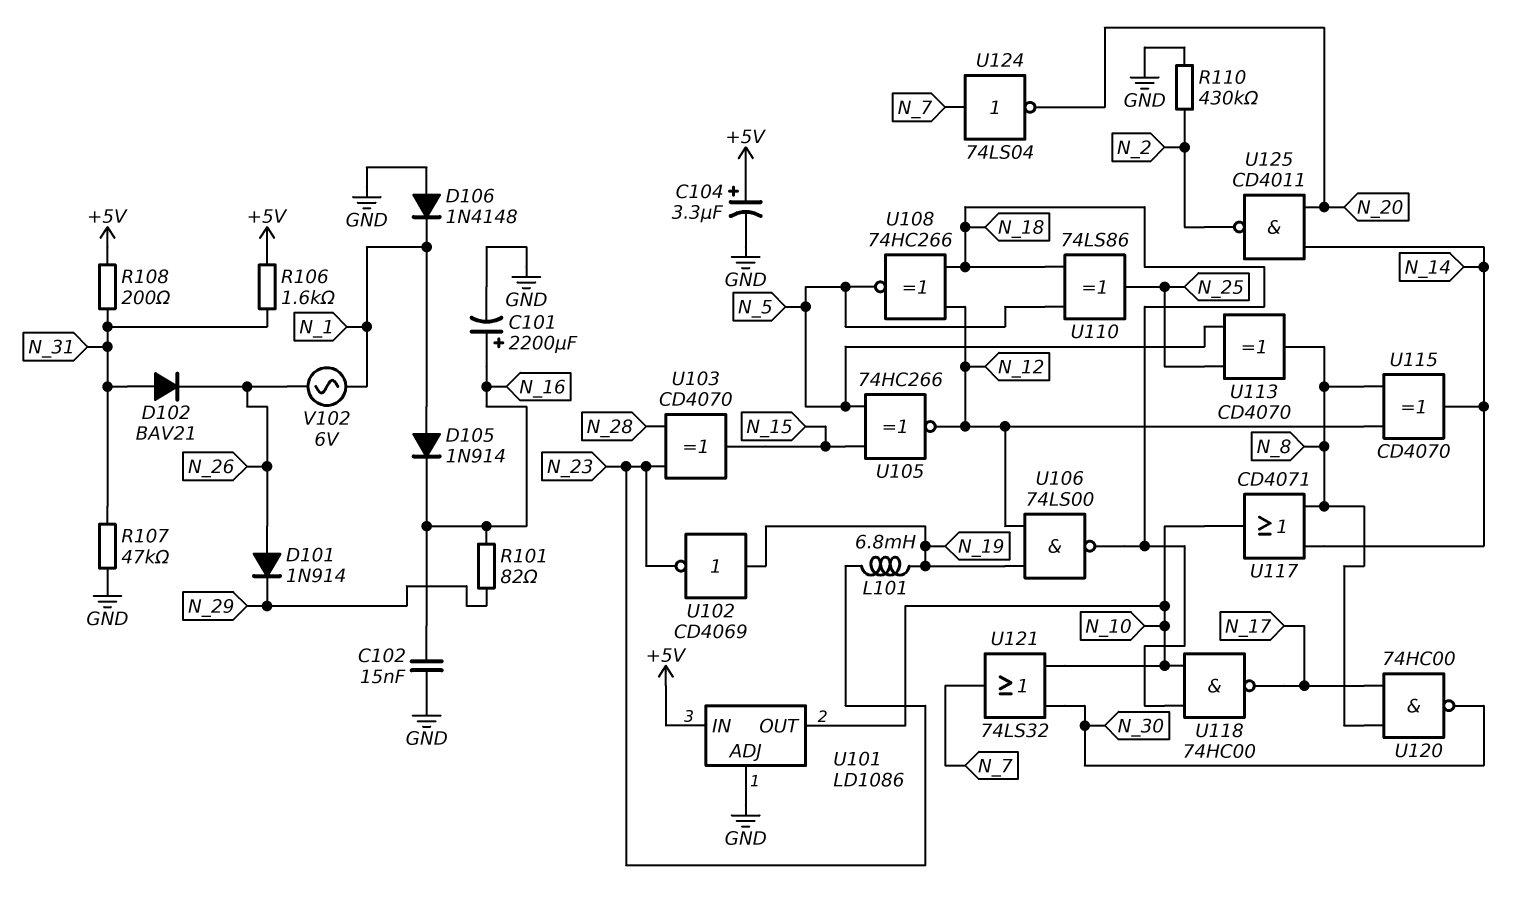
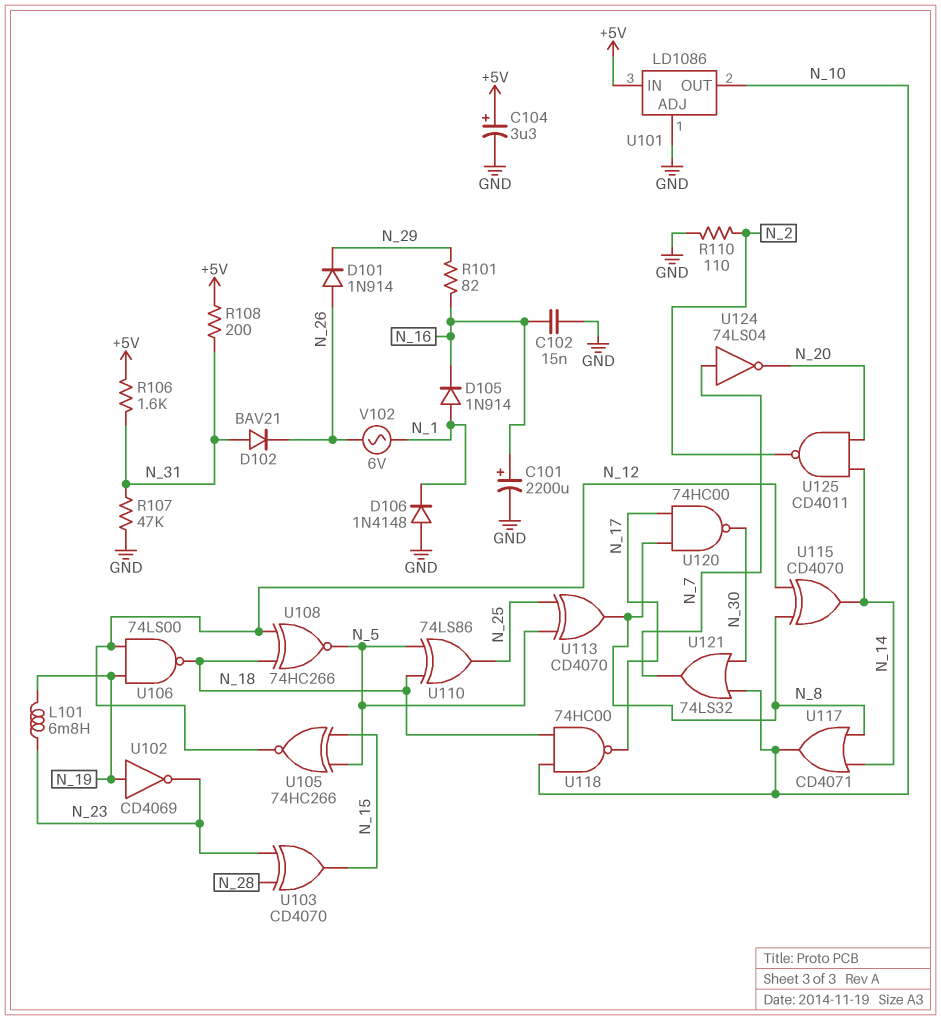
R110: 430k (GND, N_2) -> 110 (GND, N_2)

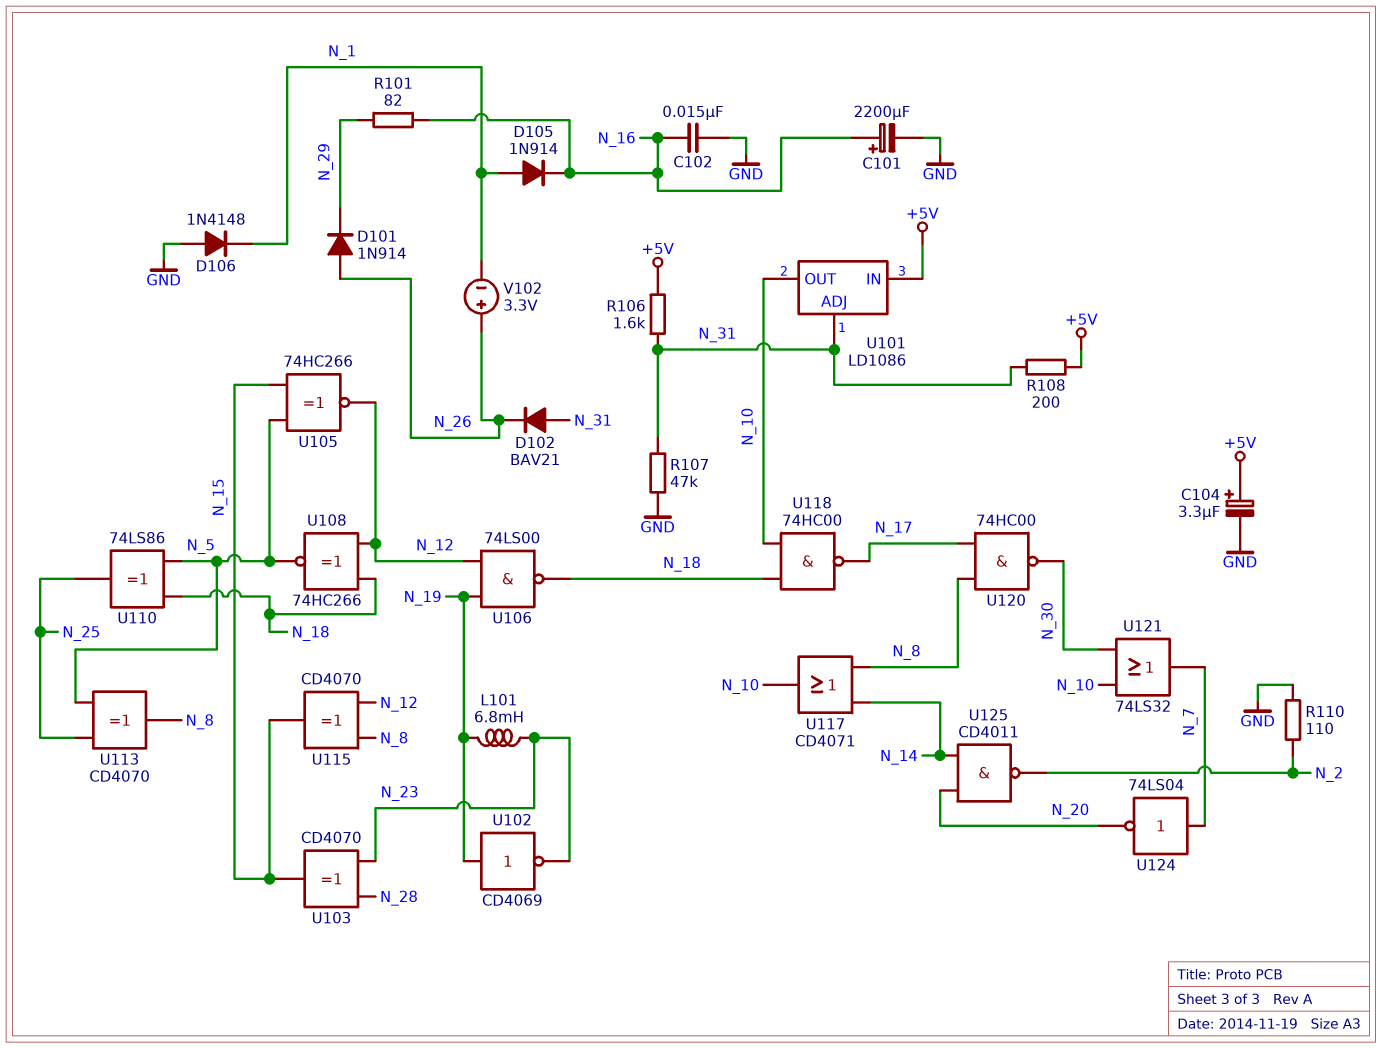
U101 pin ADJ: GND -> N_31
U115: XOR CD4070 (in N_8, in N_12, out N_14) -> XOR CD4070 (in N_8, in N_12, out N_15)
V102: AC 6V (N_1, N_26) -> 3.3V (plus N_26, minus N_1)

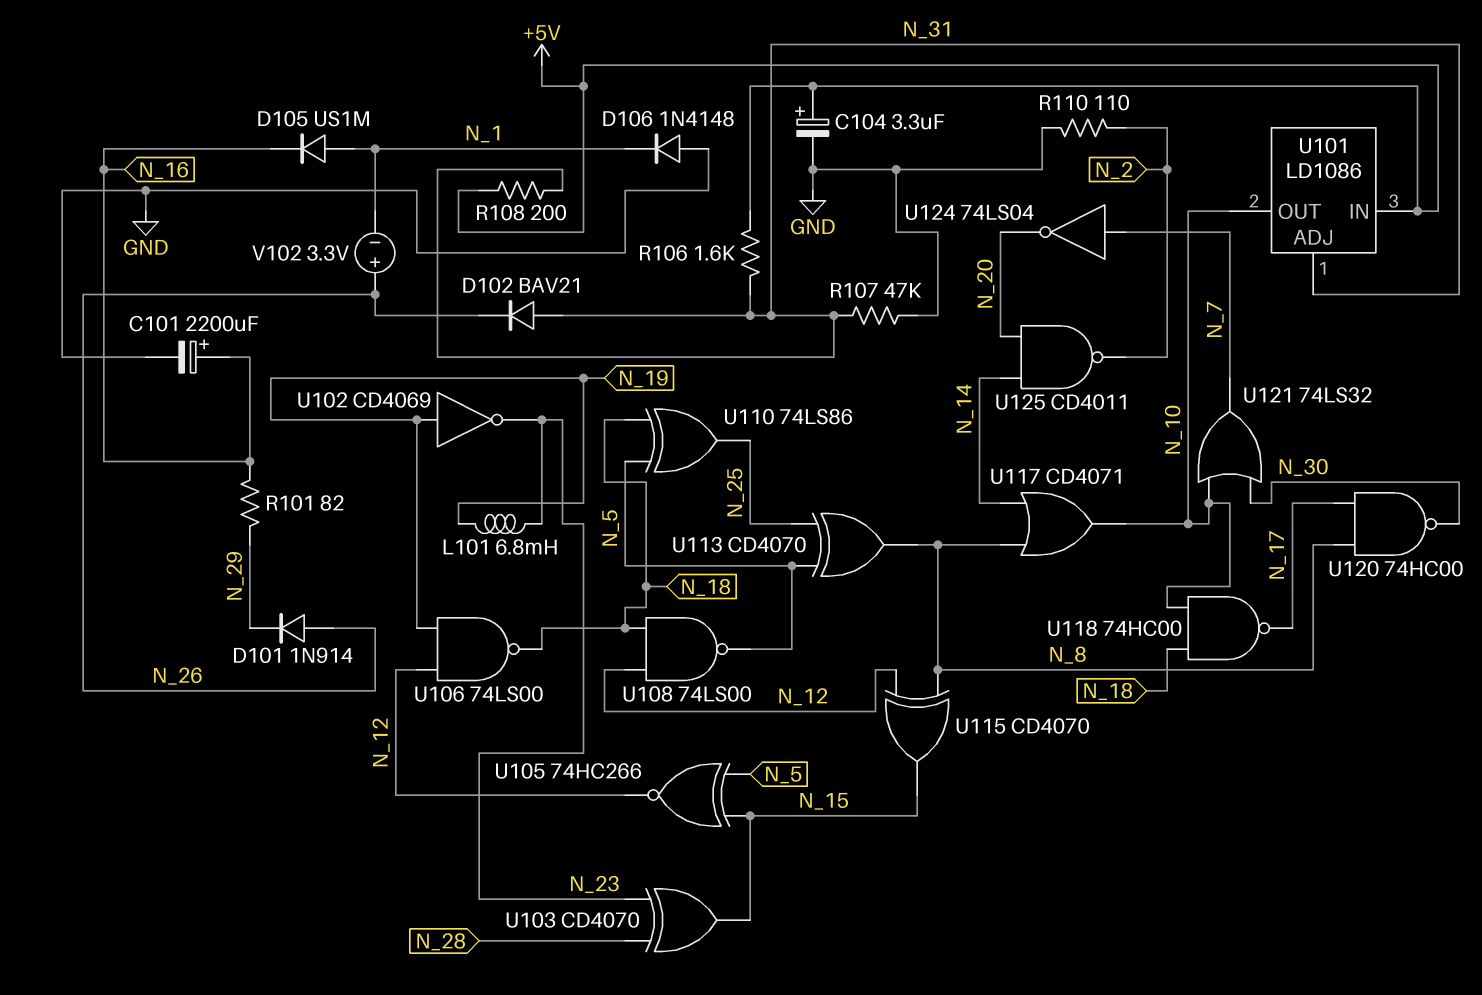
C102: 15nF (GND, N_16) -> none
D105: diode 1N914 (A N_1, K N_16) -> diode US1M (A N_1, K N_16)
U108: XNOR 74HC266 (in N_12, in N_18, out N_5) -> NAND 74LS00 (in N_12, in N_18, out N_5)

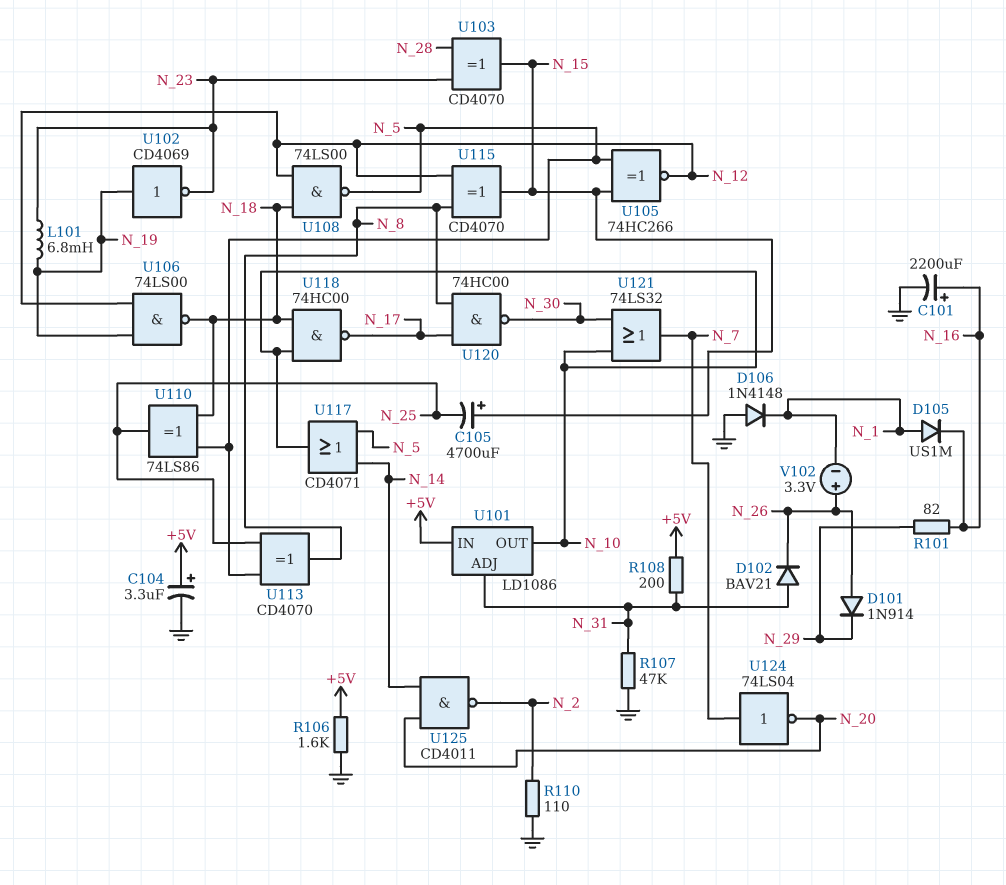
C105: none -> 4700uF (plus N_15, minus N_25)
R106: 1.6k (+5V, N_31) -> 1.6k (+5V, GND)
U117: OR CD4071 (in N_8, in N_14, out N_10) -> OR CD4071 (in N_5, in N_14, out N_10)

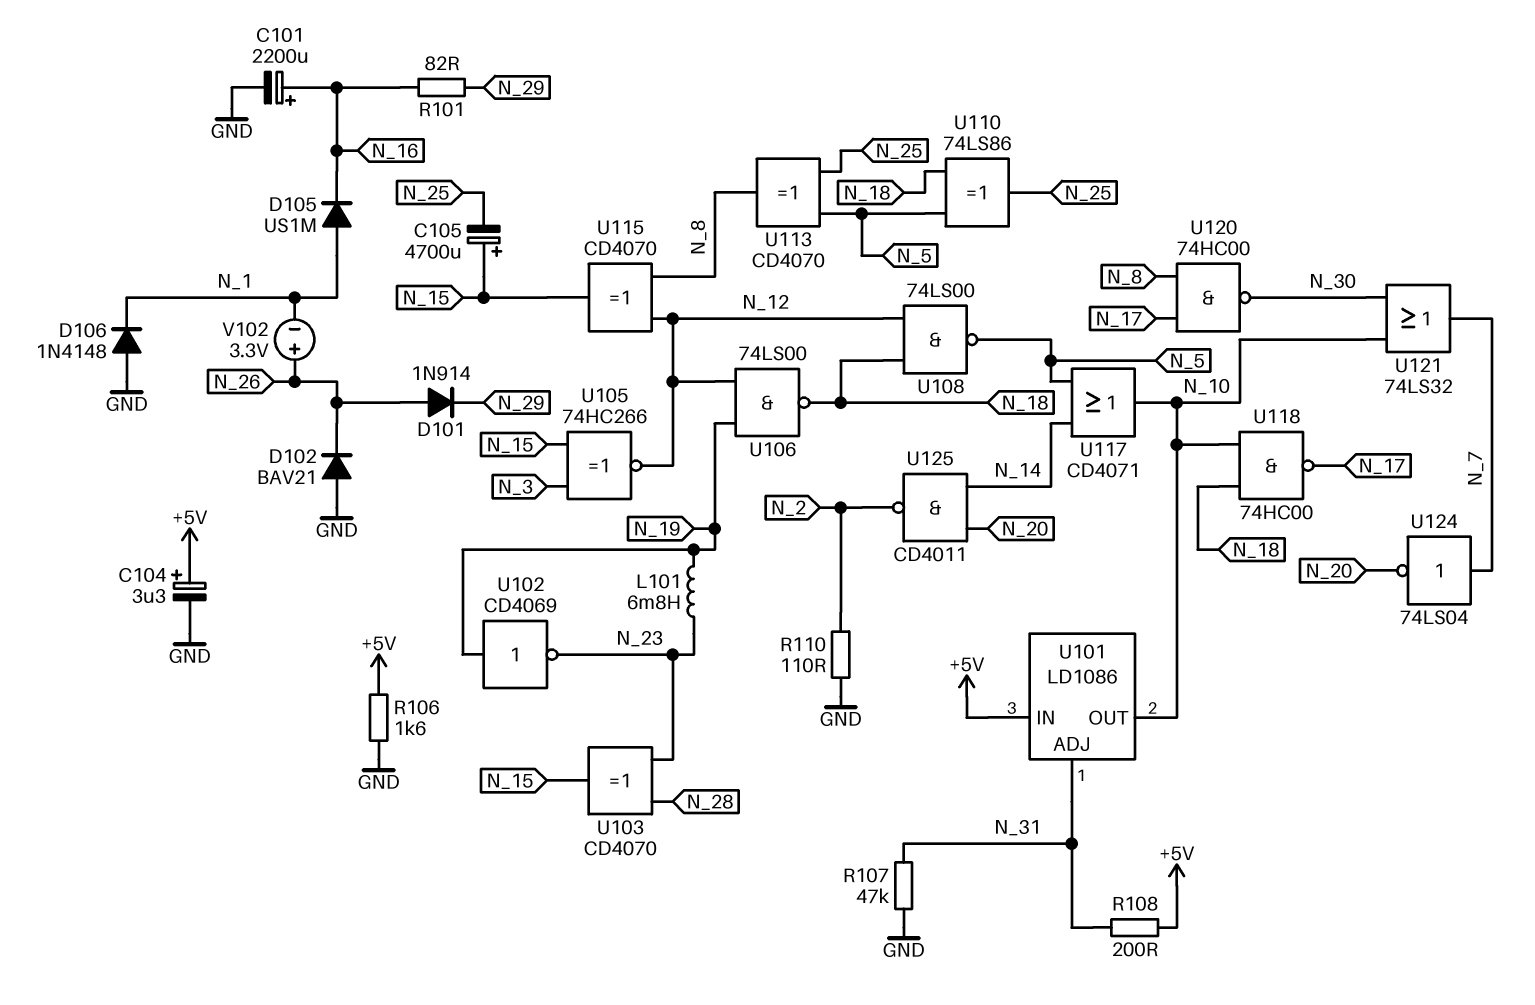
D102: diode BAV21 (A N_31, K N_26) -> diode BAV21 (A GND, K N_26)
U105: XNOR 74HC266 (in N_5, in N_15, out N_12) -> XNOR 74HC266 (in N_3, in N_15, out N_12)

